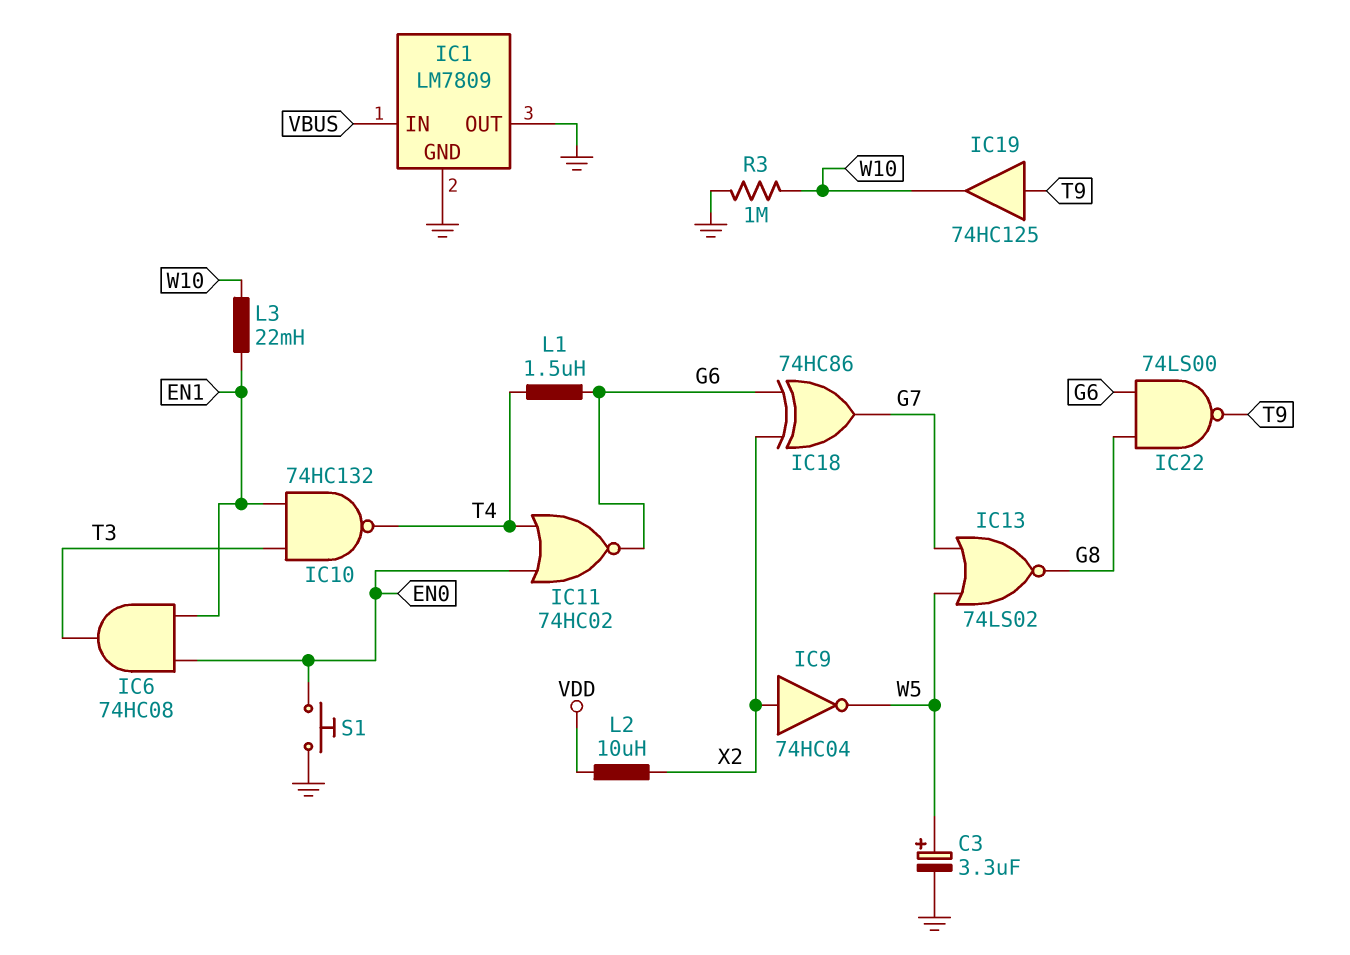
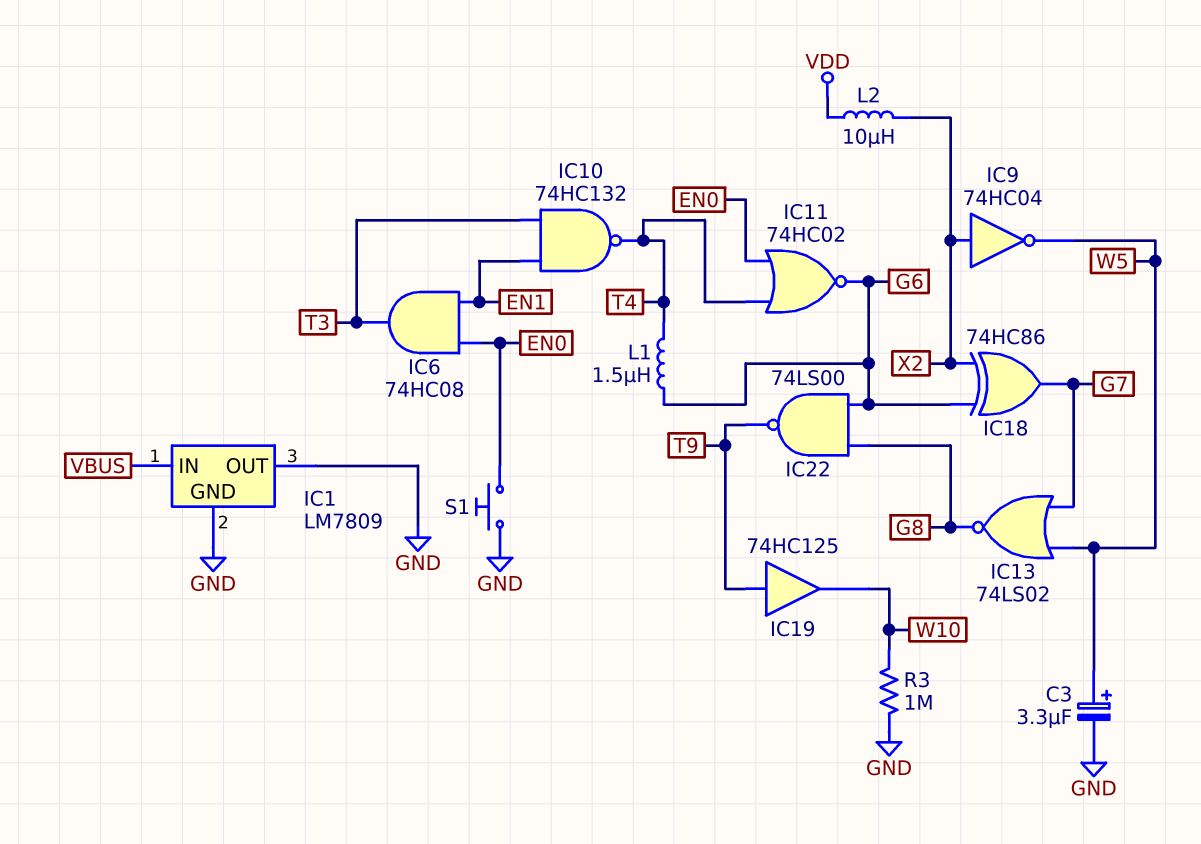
L3: 22mH (EN1, W10) -> none

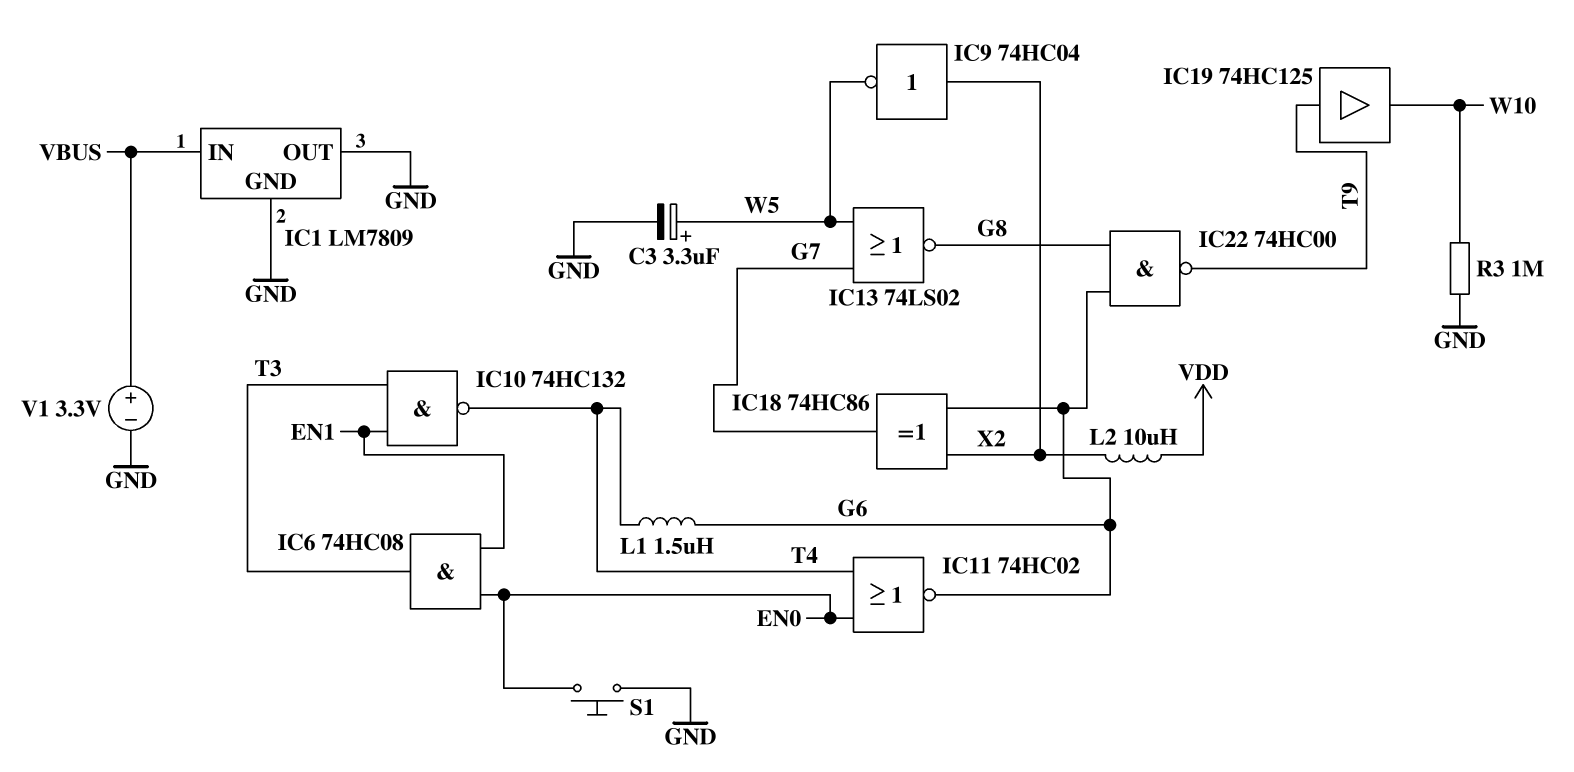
IC22: NAND 74LS00 (in G6, in G8, out T9) -> NAND 74HC00 (in G6, in G8, out T9)
V1: none -> 3.3V (plus VBUS, minus GND)

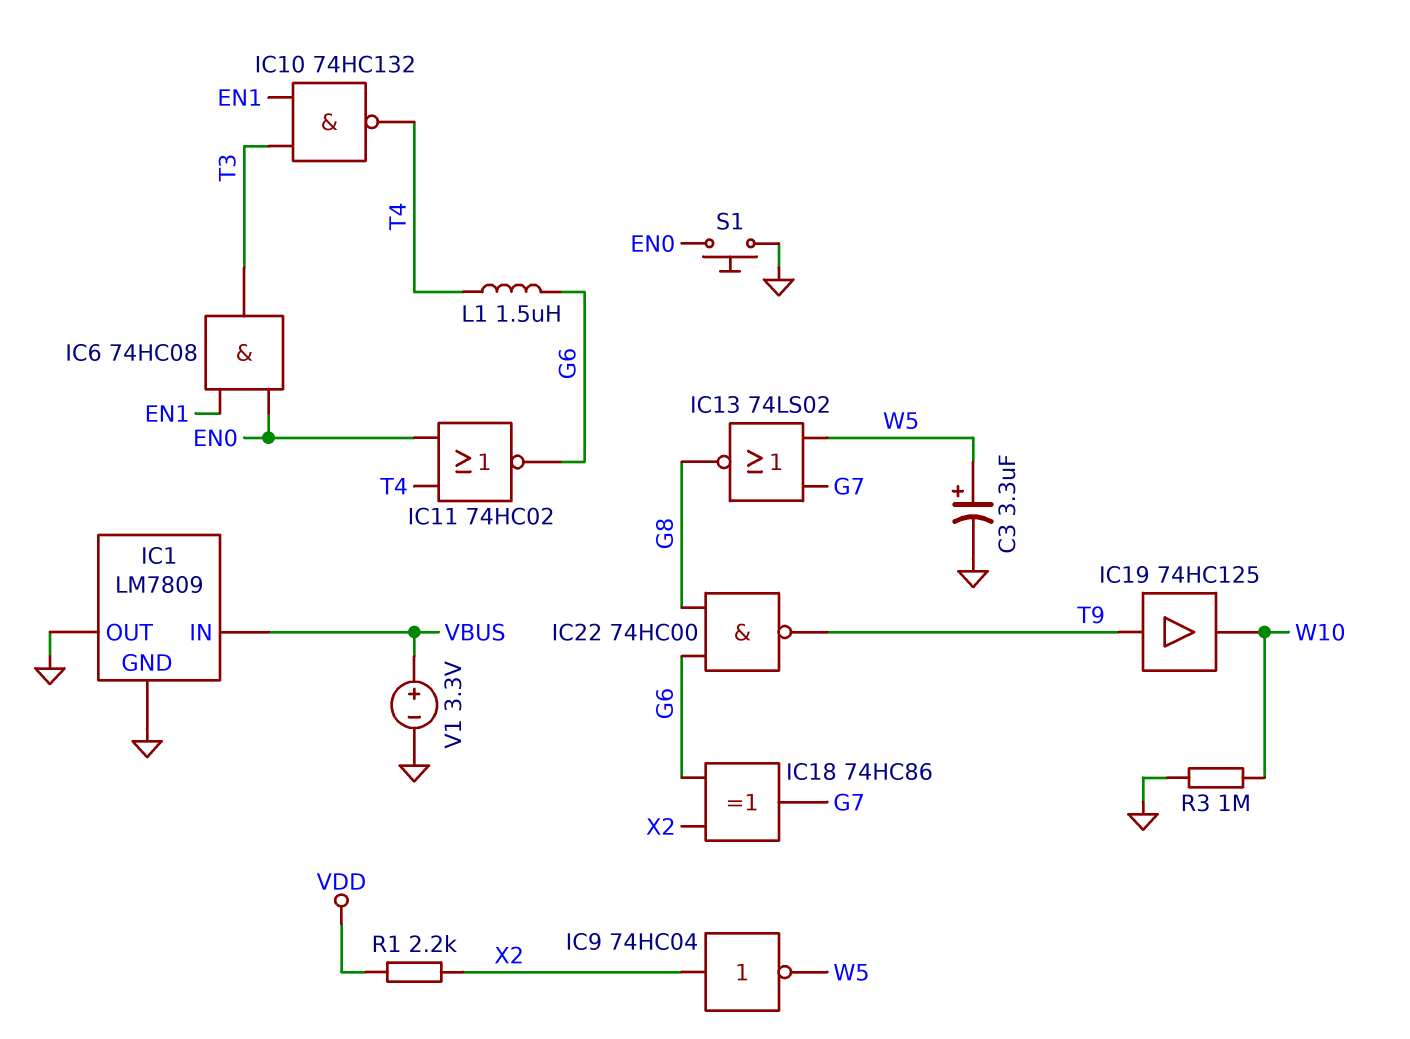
L2: 10uH (VDD, X2) -> none
R1: none -> 2.2k (VDD, X2)

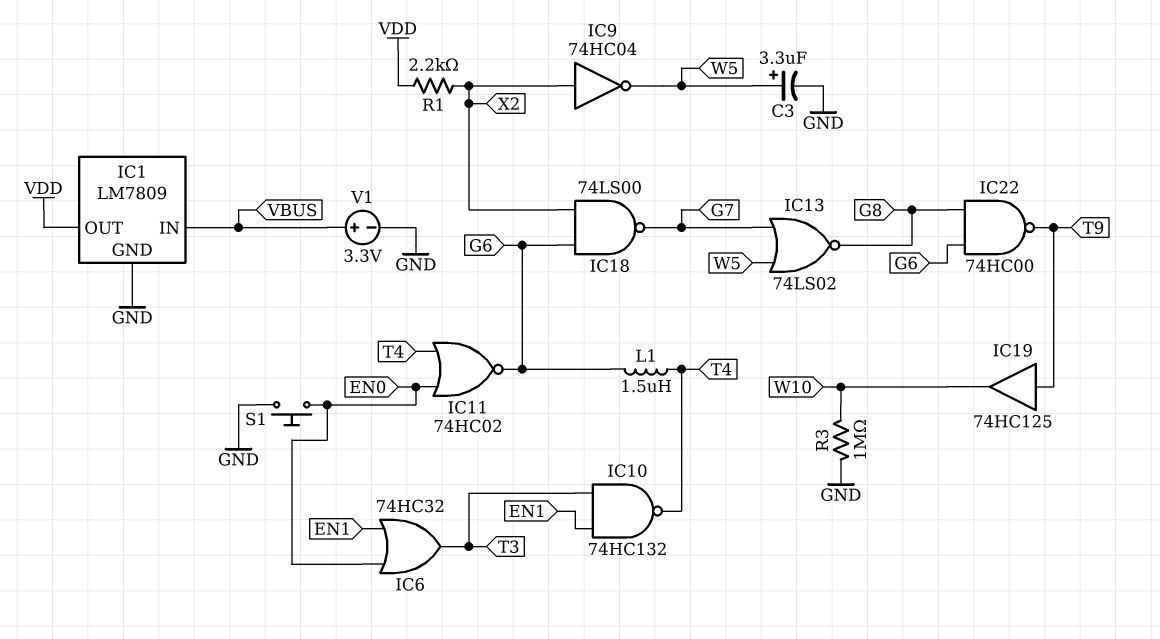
IC1 pin OUT: GND -> VDD
IC6: AND 74HC08 (in EN0, in EN1, out T3) -> OR 74HC32 (in EN0, in EN1, out T3)
IC18: XOR 74HC86 (in G6, in X2, out G7) -> NAND 74LS00 (in G6, in X2, out G7)

